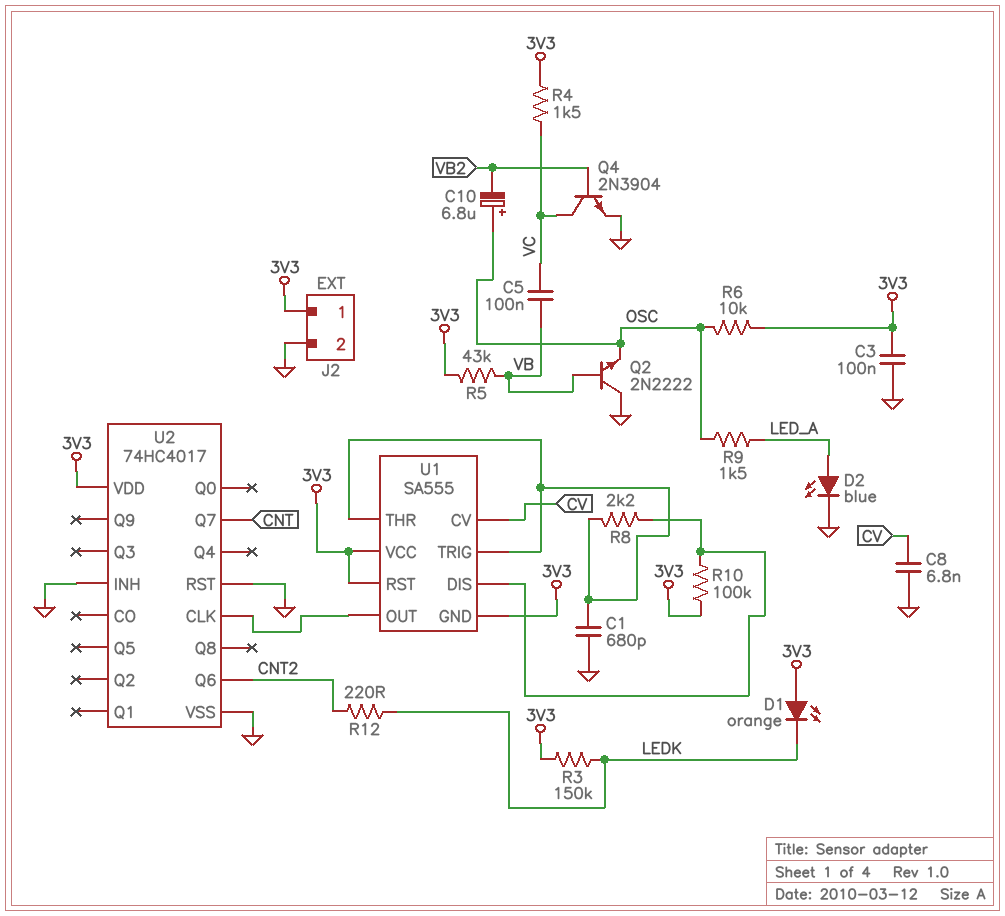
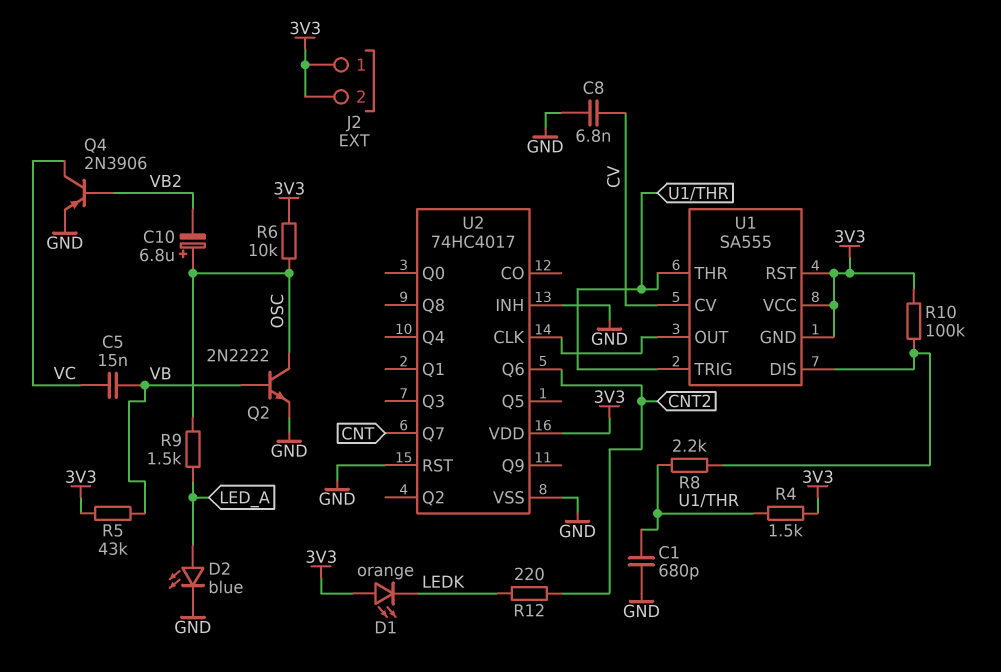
C3: 100nF (3V3, GND) -> none
C5: 100nF (VB, VC) -> 15nF (VB, VC)
J2 pin 2: GND -> 3V3
Q2: NPN 2N2222 (B VB, C GND, E OSC) -> NPN 2N2222 (B VB, C OSC, E GND)
Q4: NPN 2N3904 (B VB2, C VC, E GND) -> PNP 2N3906 (B VB2, C VC, E GND)
R3: 150k (3V3, LEDK) -> none
R4: 1.5k (3V3, VC) -> 1.5k (3V3, U1/THR)

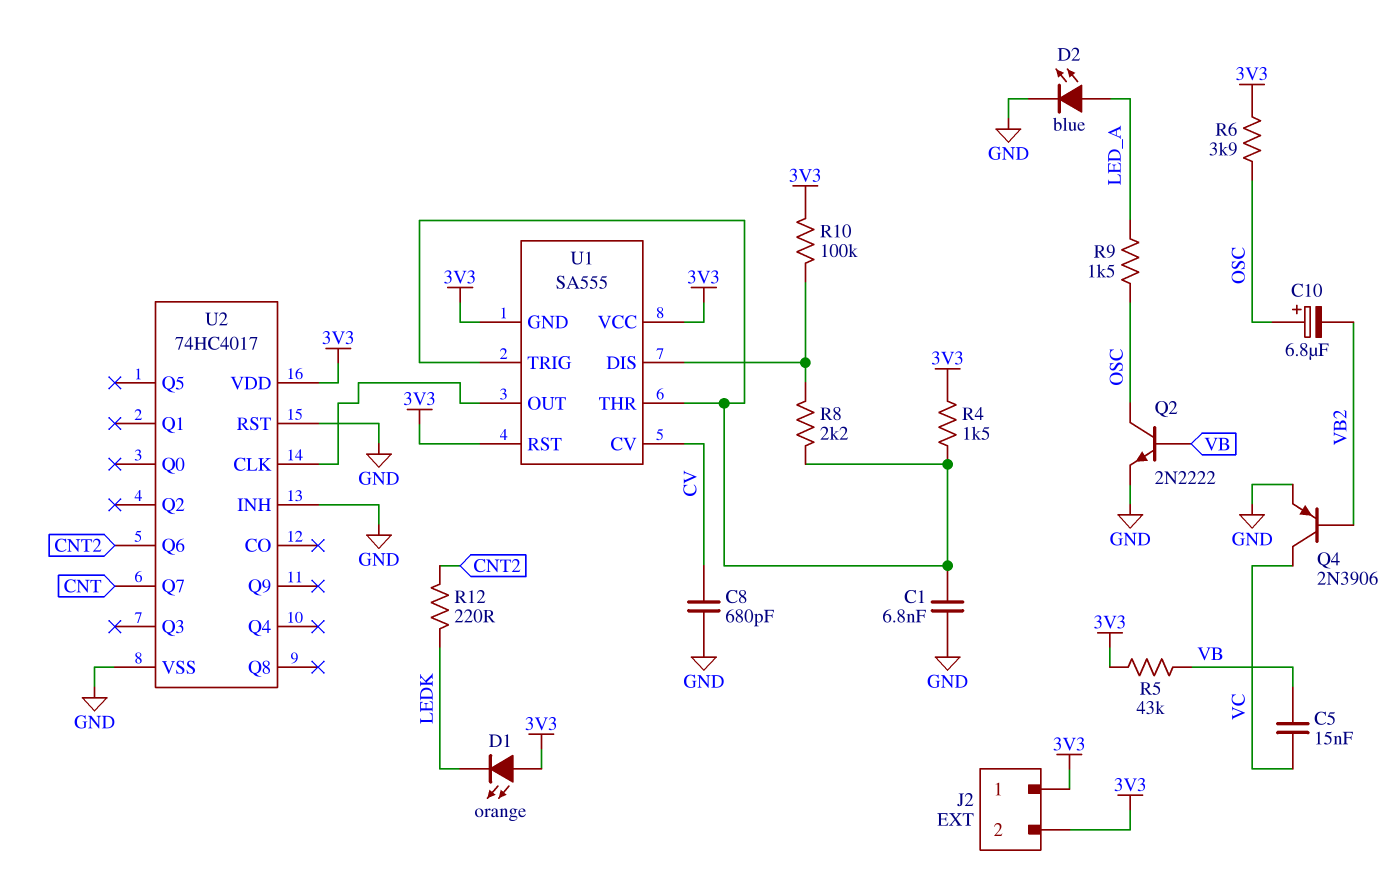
C1: 680pF (GND, U1/THR) -> 6.8nF (GND, U1/THR)
C8: 6.8nF (CV, GND) -> 680pF (CV, GND)
R6: 10k (3V3, OSC) -> 3.9k (3V3, OSC)

